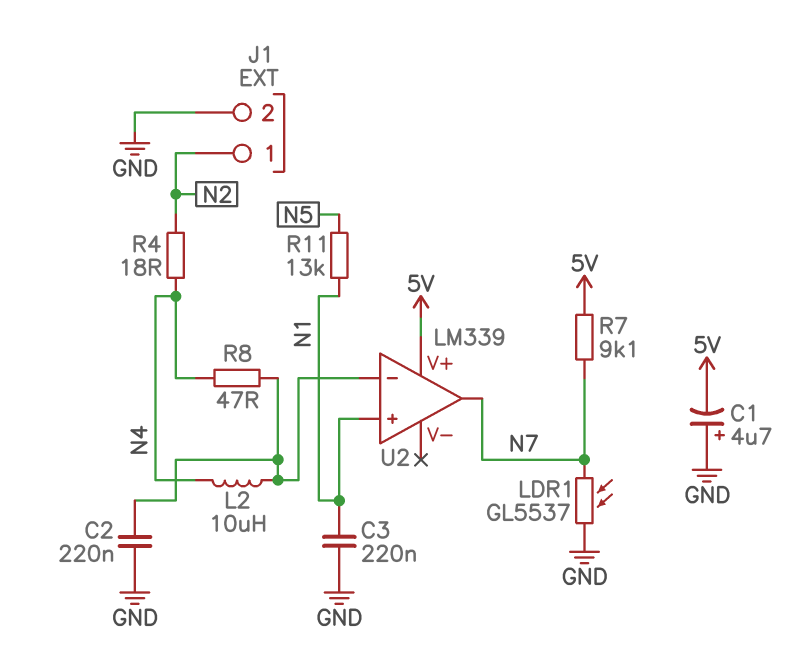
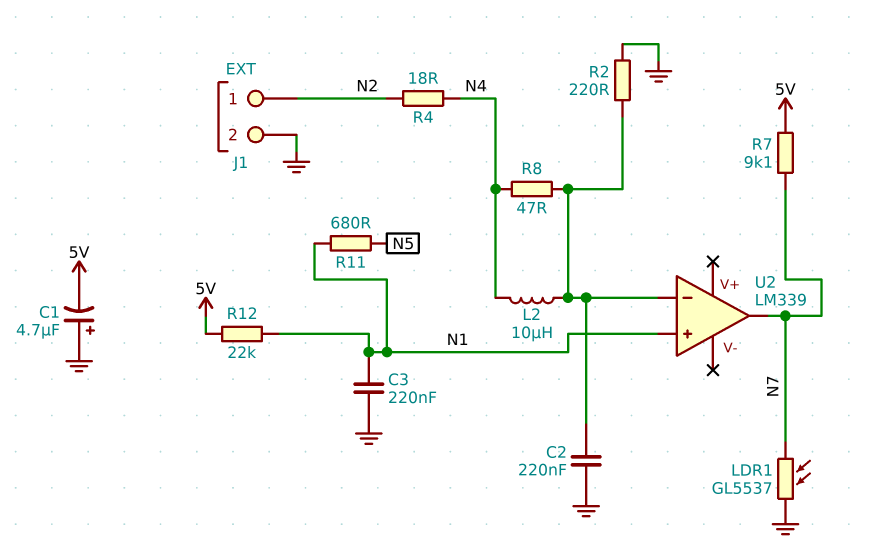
R2: none -> 220 (GND, U2/in-)
R11: 13k (N1, N5) -> 680 (N1, N5)
R12: none -> 22k (5V, N1)
U2 pin V+: 5V -> none

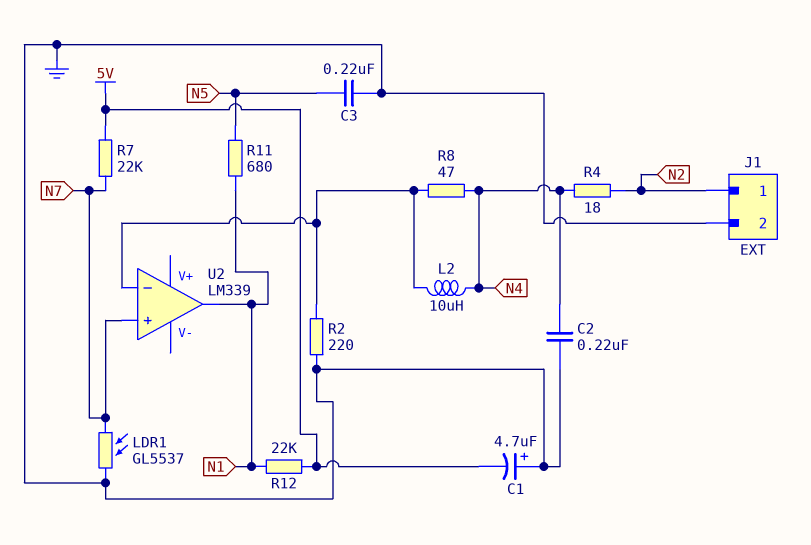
C2: 220nF (GND, U2/in-) -> 220nF (GND, N4)
C3: 220nF (GND, N1) -> 220nF (GND, N5)
R7: 9.1k (5V, N7) -> 22k (5V, N7)
U2 pin in+: N1 -> N7
U2 pin out: N7 -> N1

